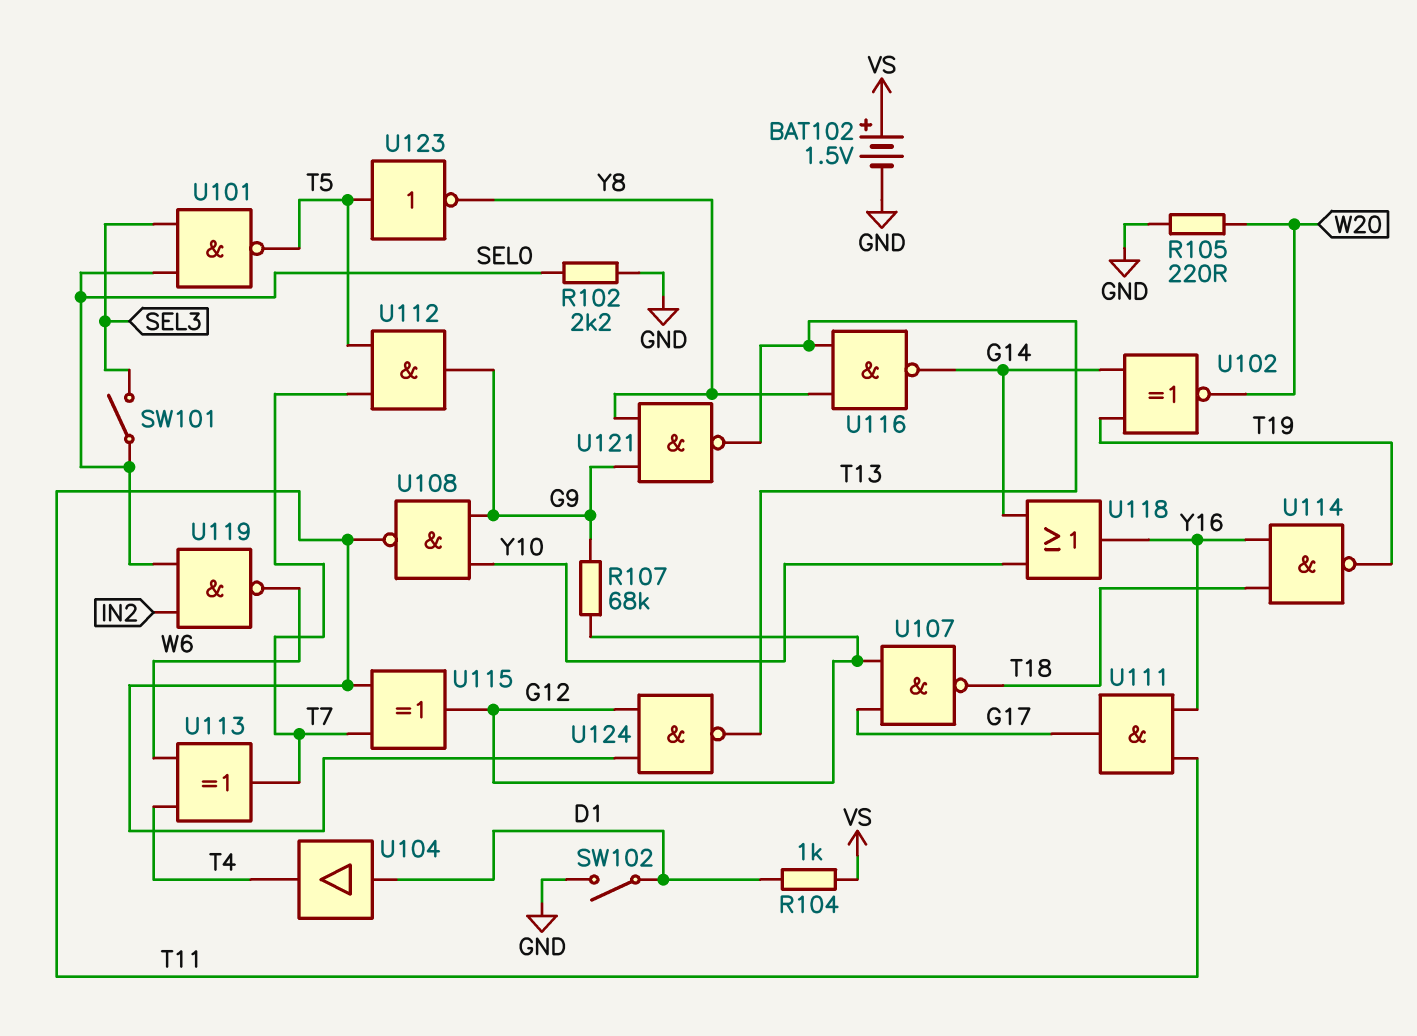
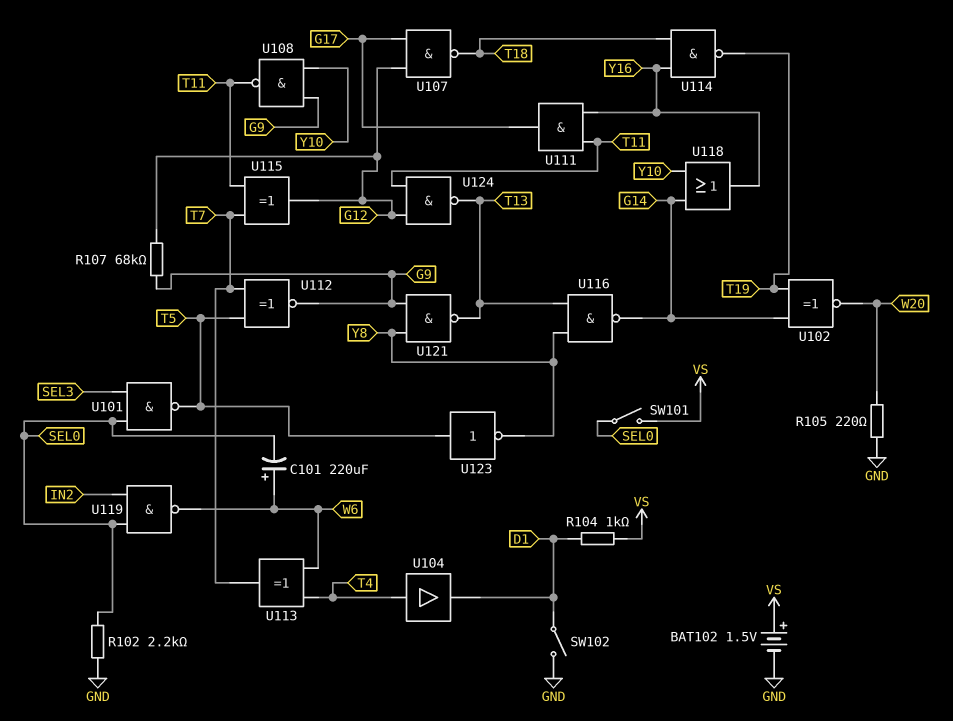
C101: none -> 220uF (plus W6, minus SEL0)
SW101: switch (SEL0, SEL3) -> switch (SEL0, VS)
U104: buffer (in D1, out T4) -> buffer (in T4, out D1)
U112: AND (in T5, in T7, out G9) -> XNOR (in T5, in T7, out G9)

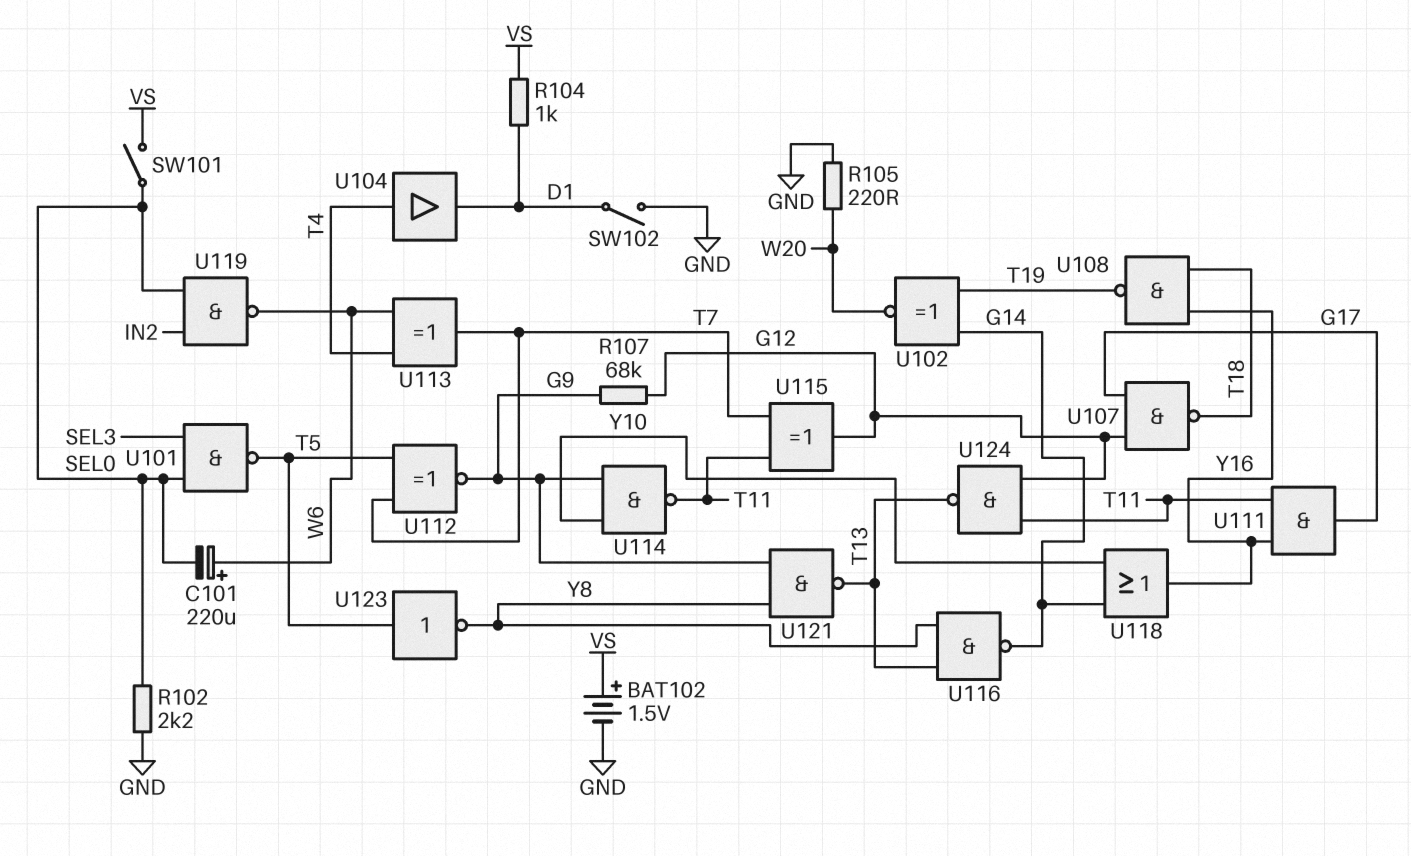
U108: NAND (in G9, in Y10, out T11) -> NAND (in T18, in Y16, out T19)
U114: NAND (in T18, in Y16, out T19) -> NAND (in G9, in Y10, out T11)

